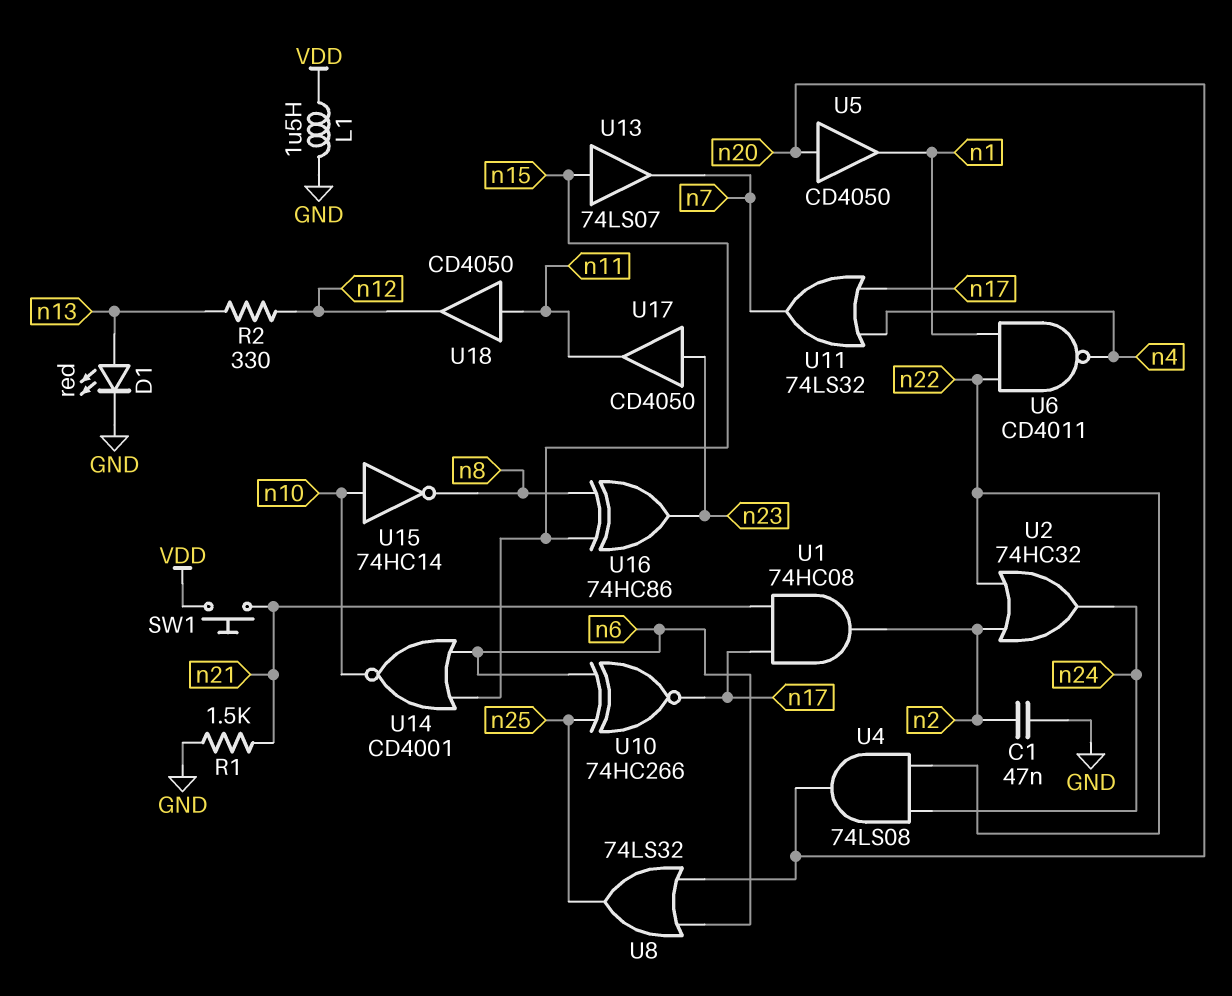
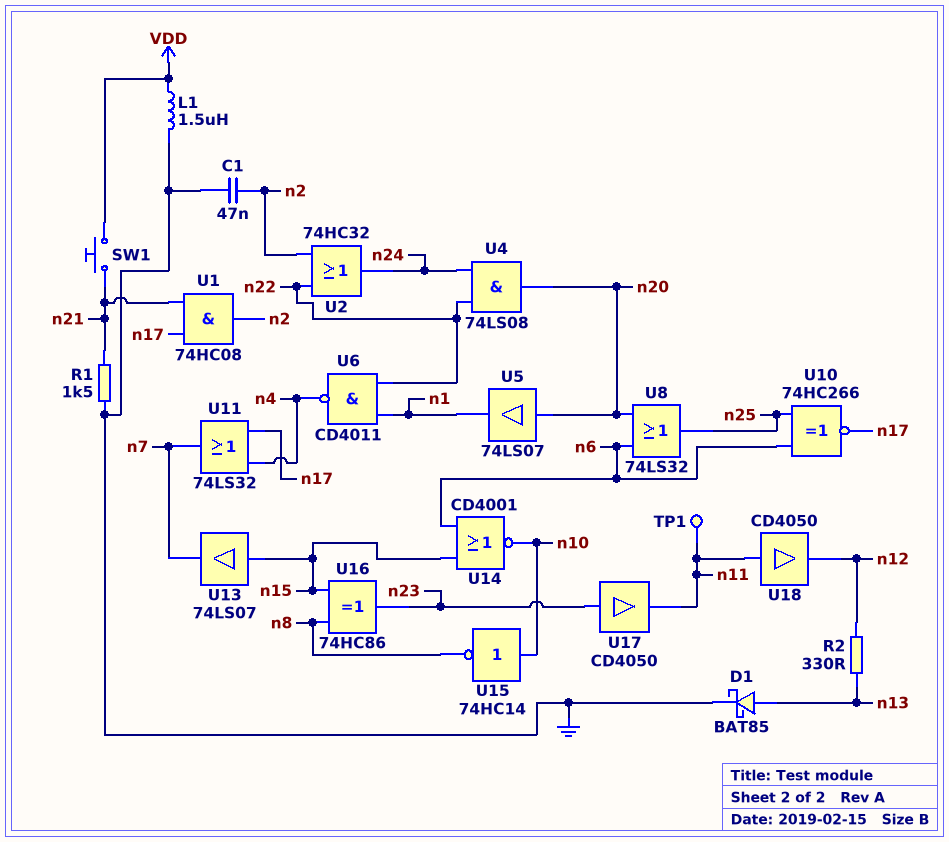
D1: LED red (A n13, K GND) -> schottky BAT85 (A n13, K GND)
TP1: none -> test point (n11)
U5: buffer CD4050 (in n20, out n1) -> buffer 74LS07 (in n20, out n1)

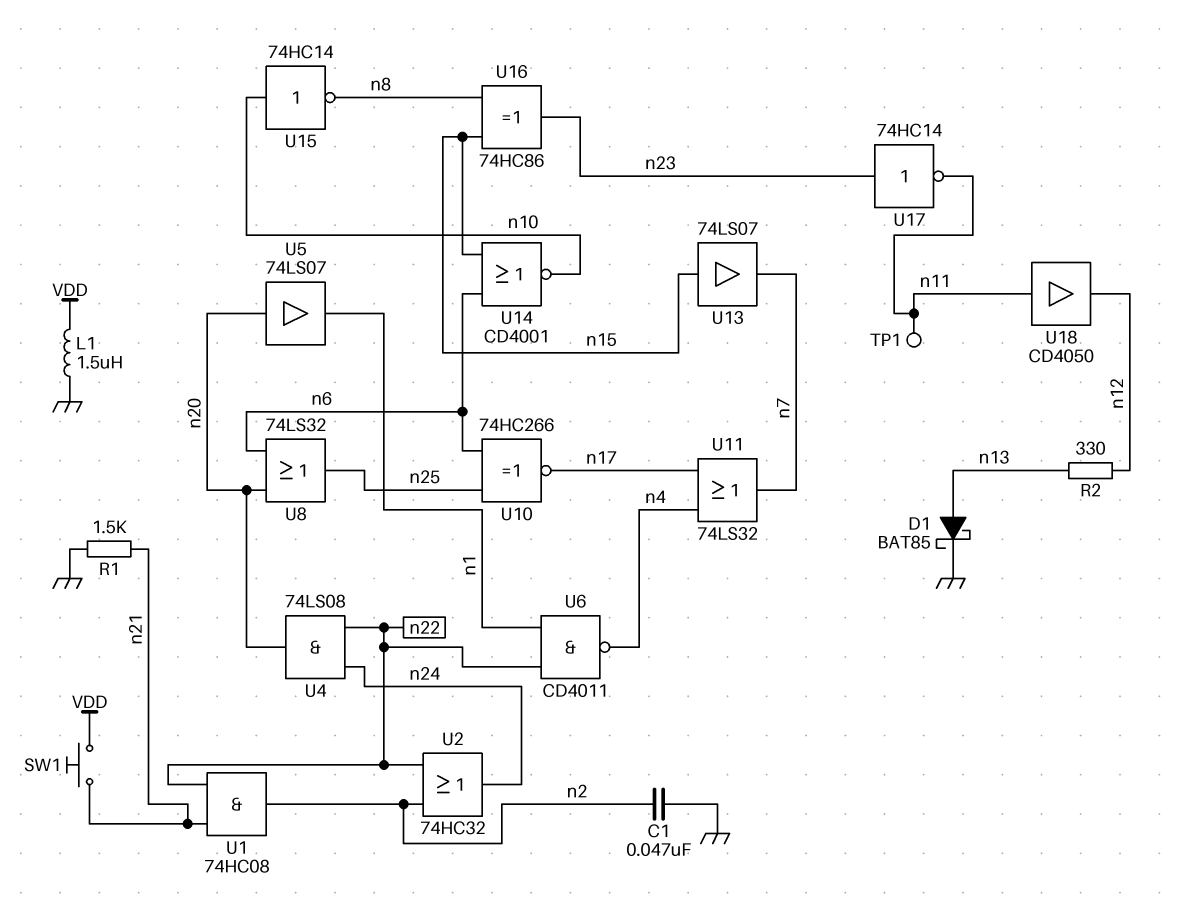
U1: AND 74HC08 (in n17, in n21, out n2) -> AND 74HC08 (in n21, in n22, out n2)
U17: buffer CD4050 (in n23, out n11) -> NOT 74HC14 (in n23, out n11)

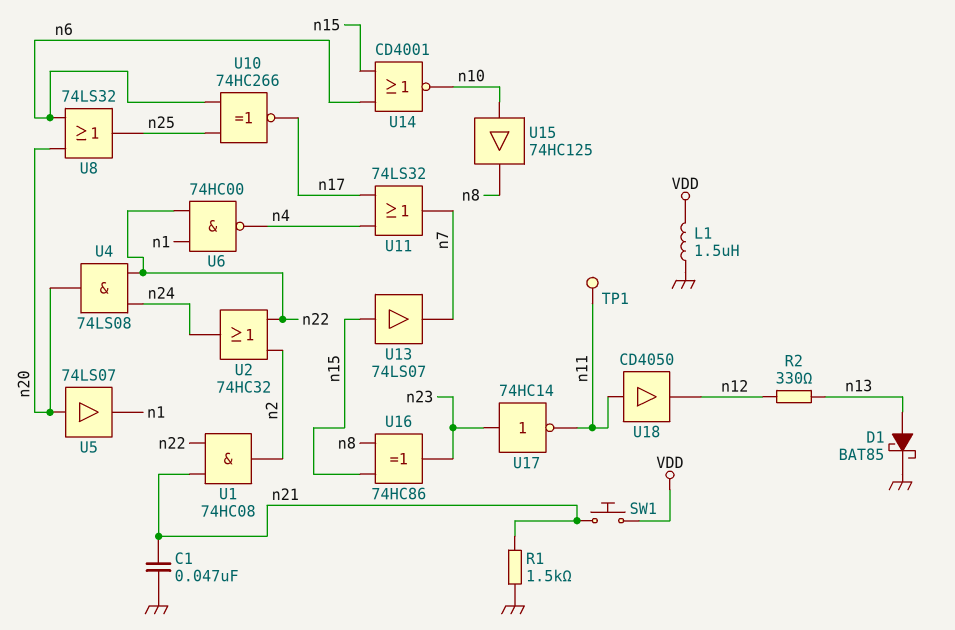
C1: 47nF (GND, n2) -> 47nF (GND, n21)
U6: NAND CD4011 (in n1, in n22, out n4) -> NAND 74HC00 (in n1, in n22, out n4)
U15: NOT 74HC14 (in n10, out n8) -> buffer 74HC125 (in n10, out n8)

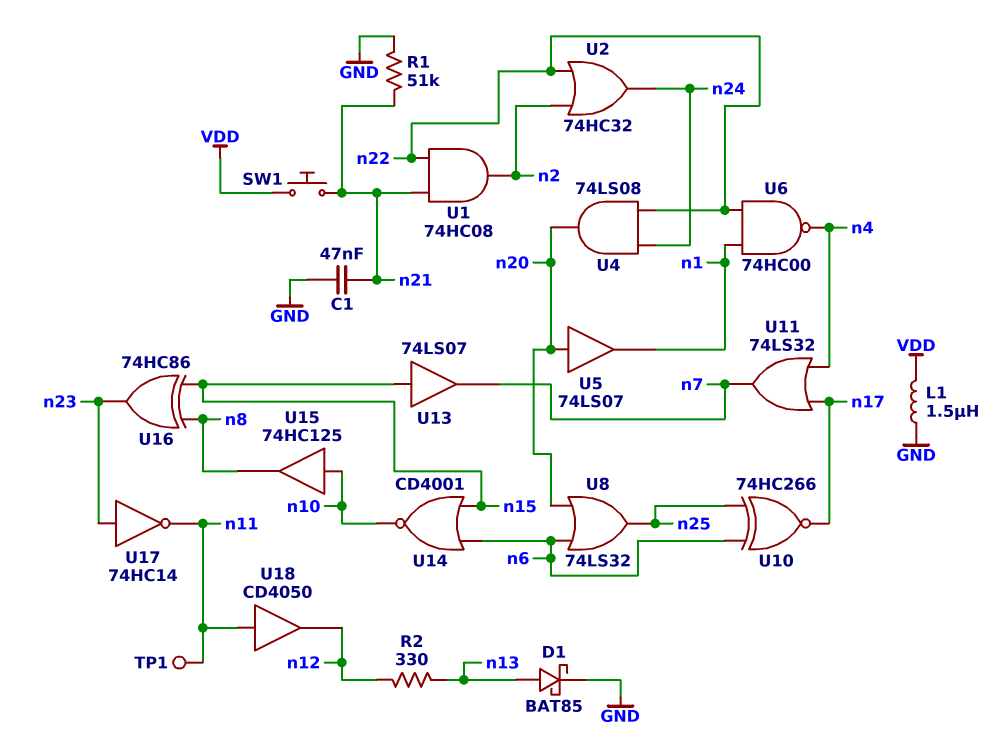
R1: 1.5k (GND, n21) -> 51k (GND, n21)

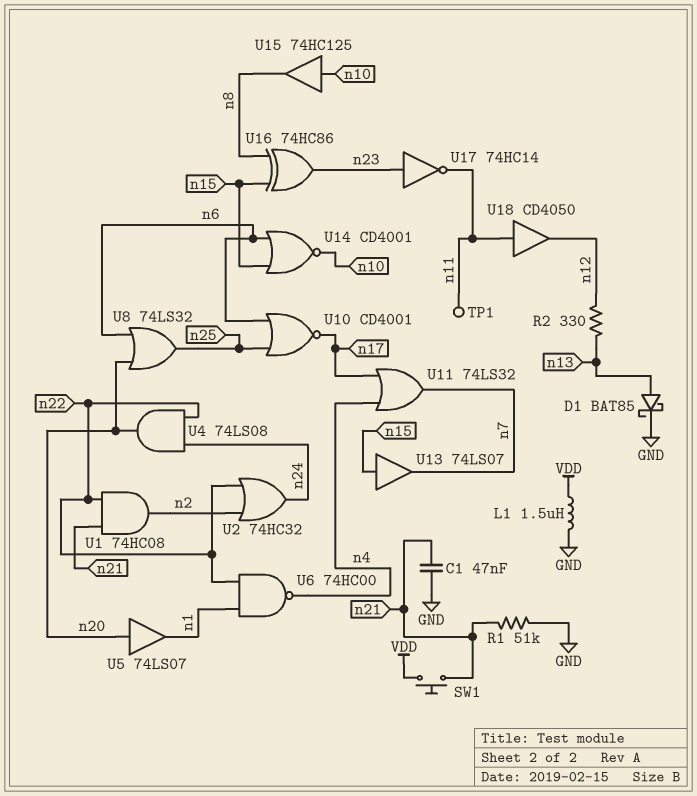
U10: XNOR 74HC266 (in n6, in n25, out n17) -> NOR CD4001 (in n6, in n25, out n17)

